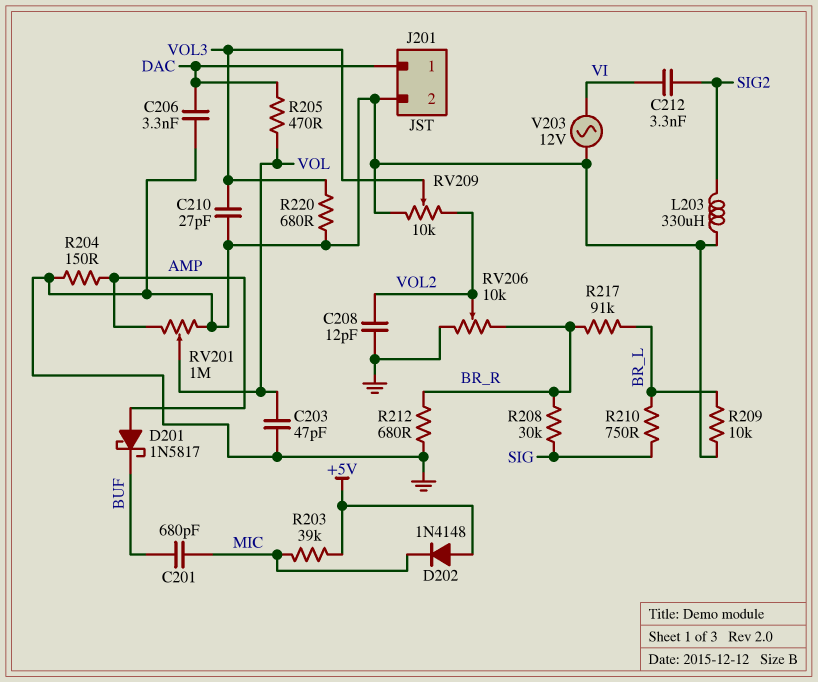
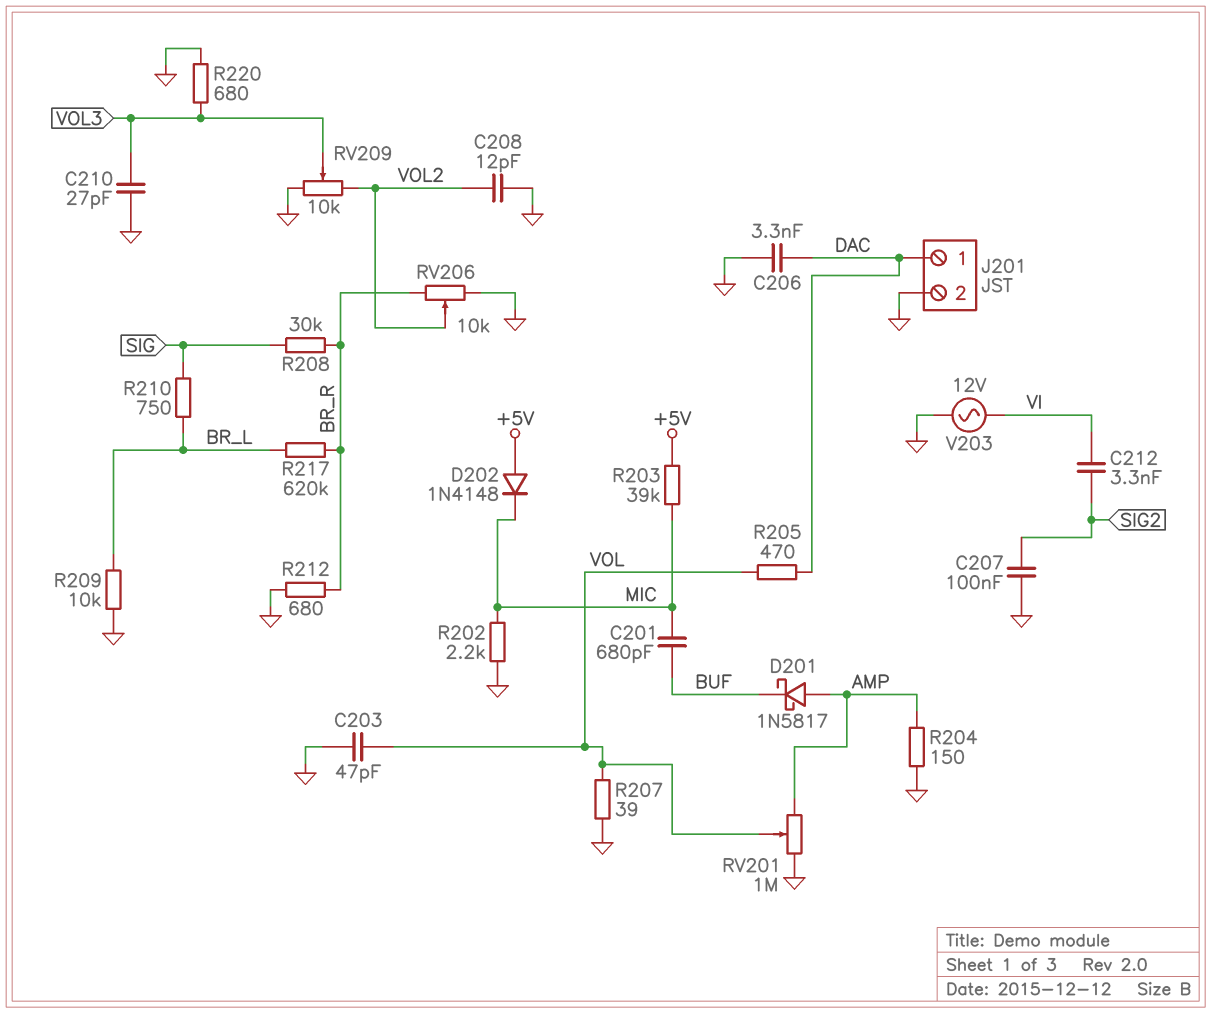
C207: none -> 100nF (GND, SIG2)
L203: 330uH (GND, SIG2) -> none
R202: none -> 2.2k (GND, MIC)
R207: none -> 39 (GND, VOL)
R217: 91k (BR_L, BR_R) -> 620k (BR_L, BR_R)

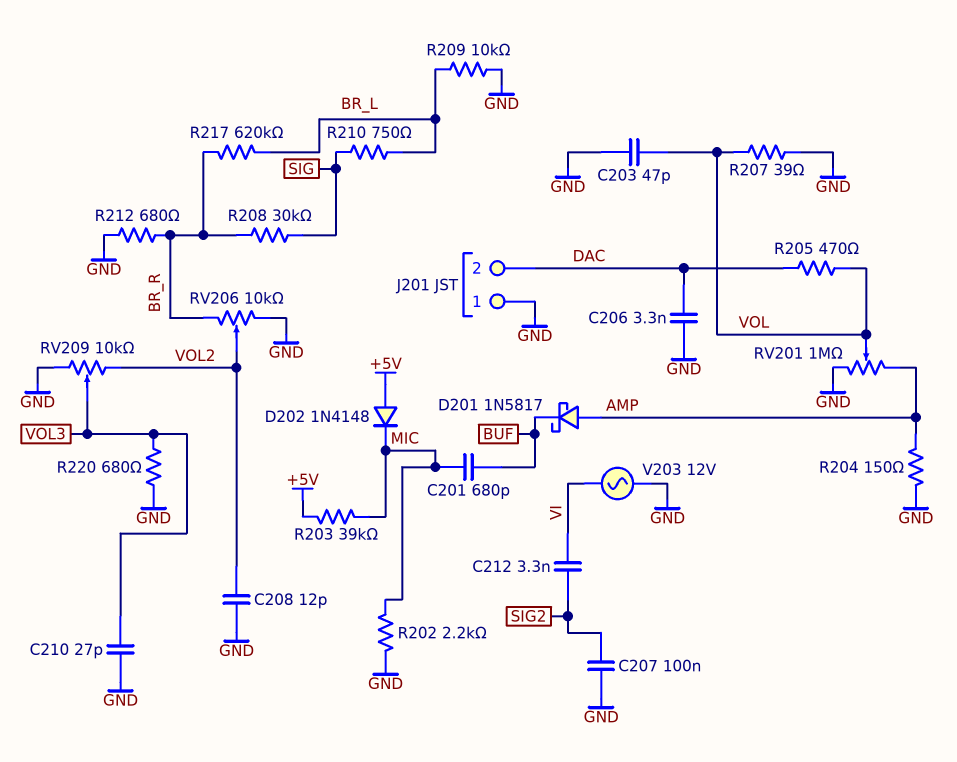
J201 pin 1: DAC -> GND
J201 pin 2: GND -> DAC

